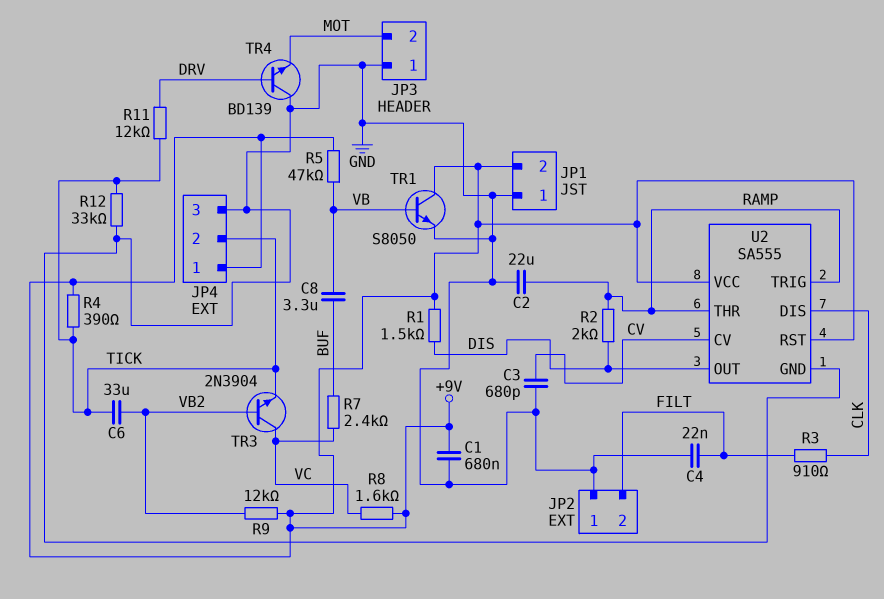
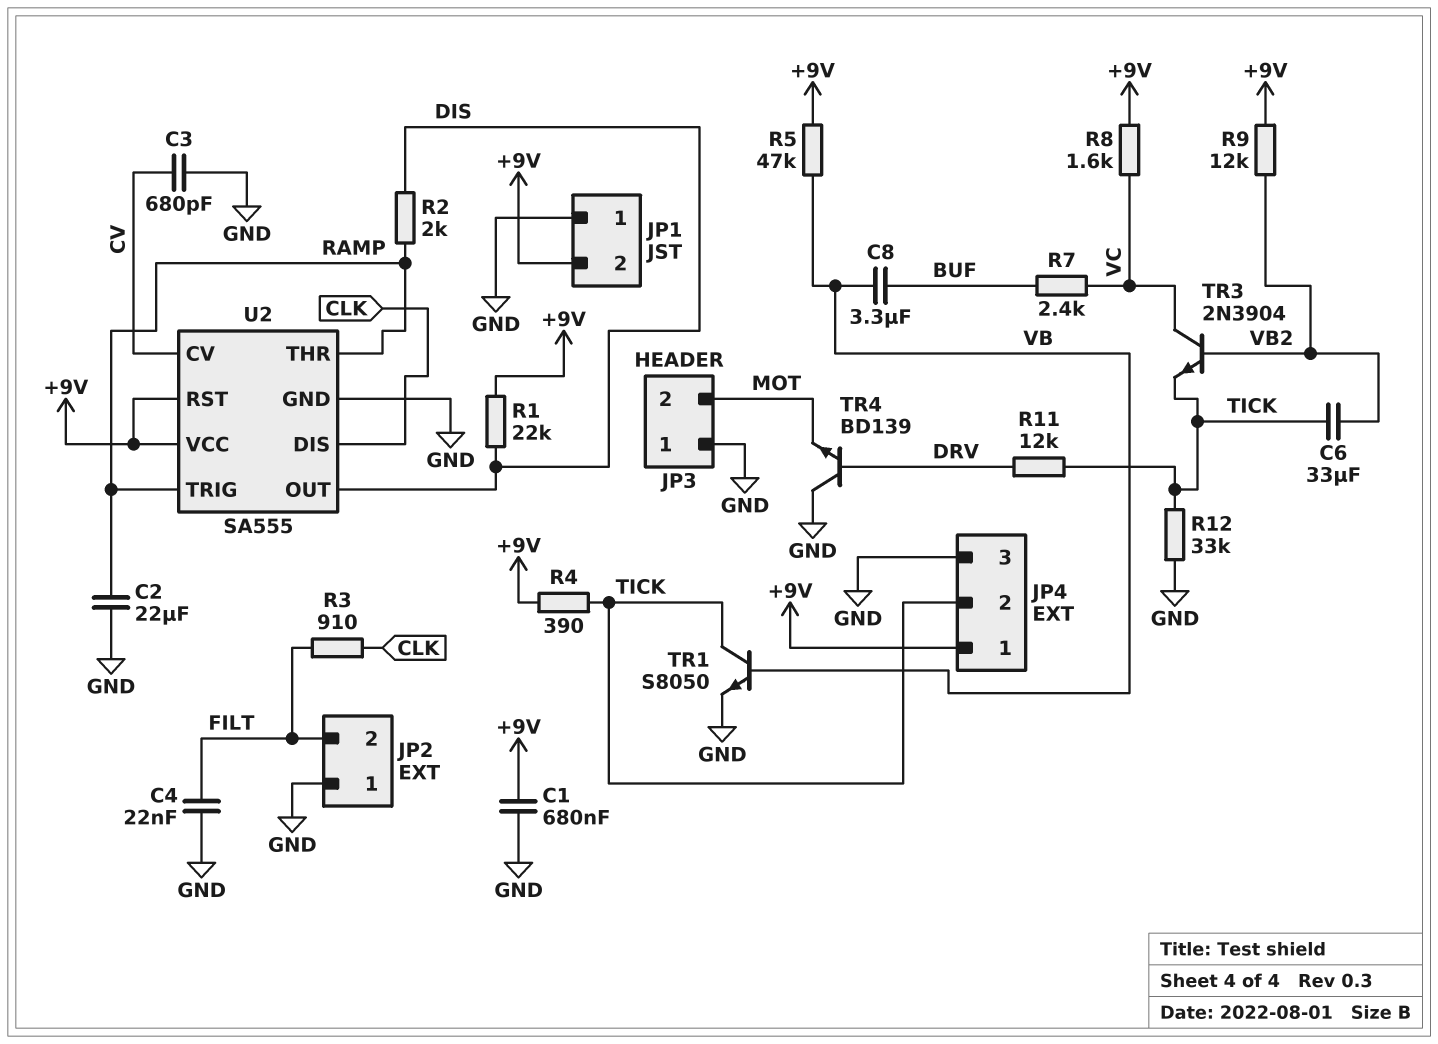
R1: 1.5k (+9V, DIS) -> 22k (+9V, DIS)
TR1: NPN S8050 (B VB, C +9V, E GND) -> NPN S8050 (B VB, C TICK, E GND)

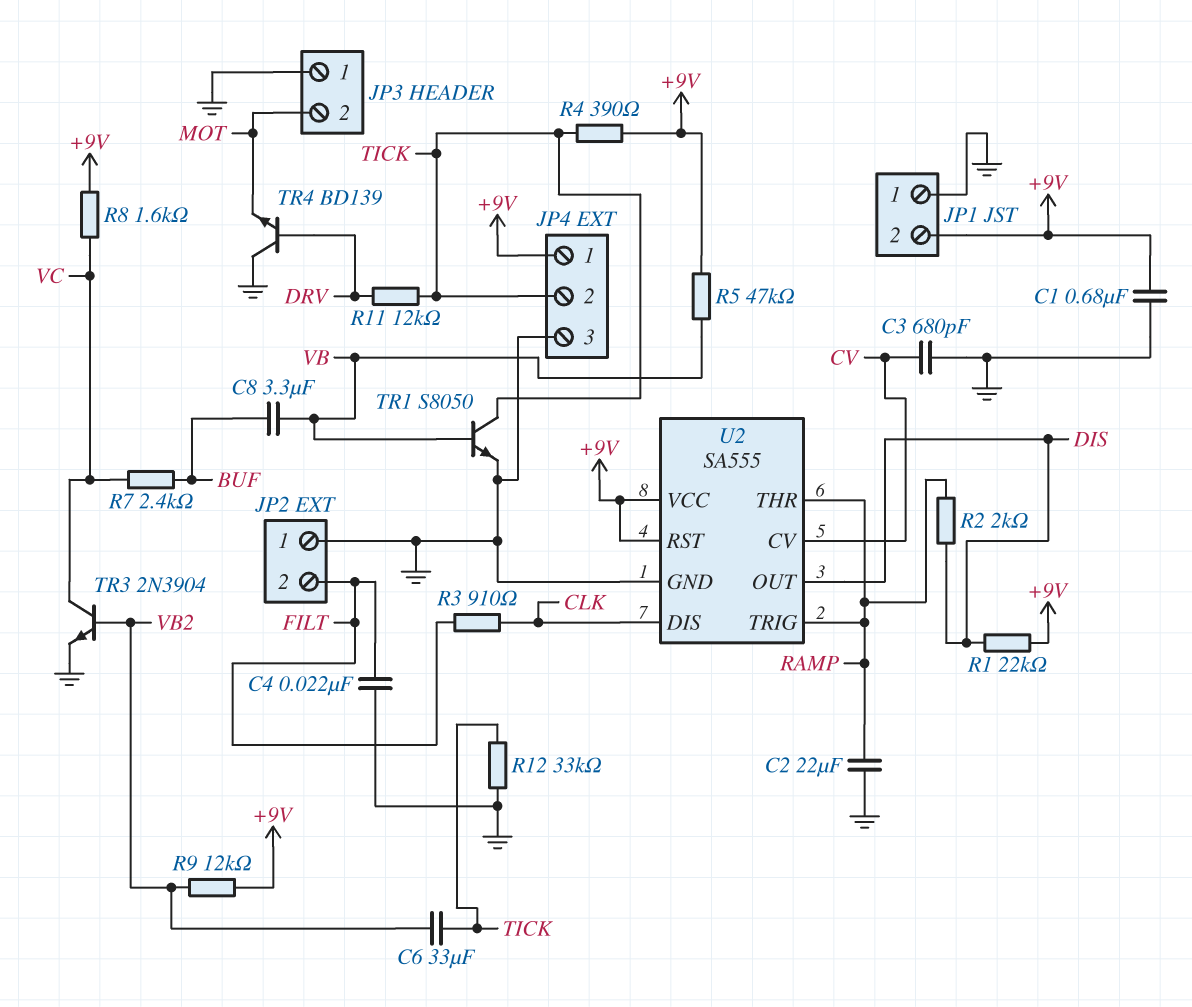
TR3: NPN 2N3904 (B VB2, C VC, E TICK) -> NPN 2N3904 (B VB2, C VC, E GND)

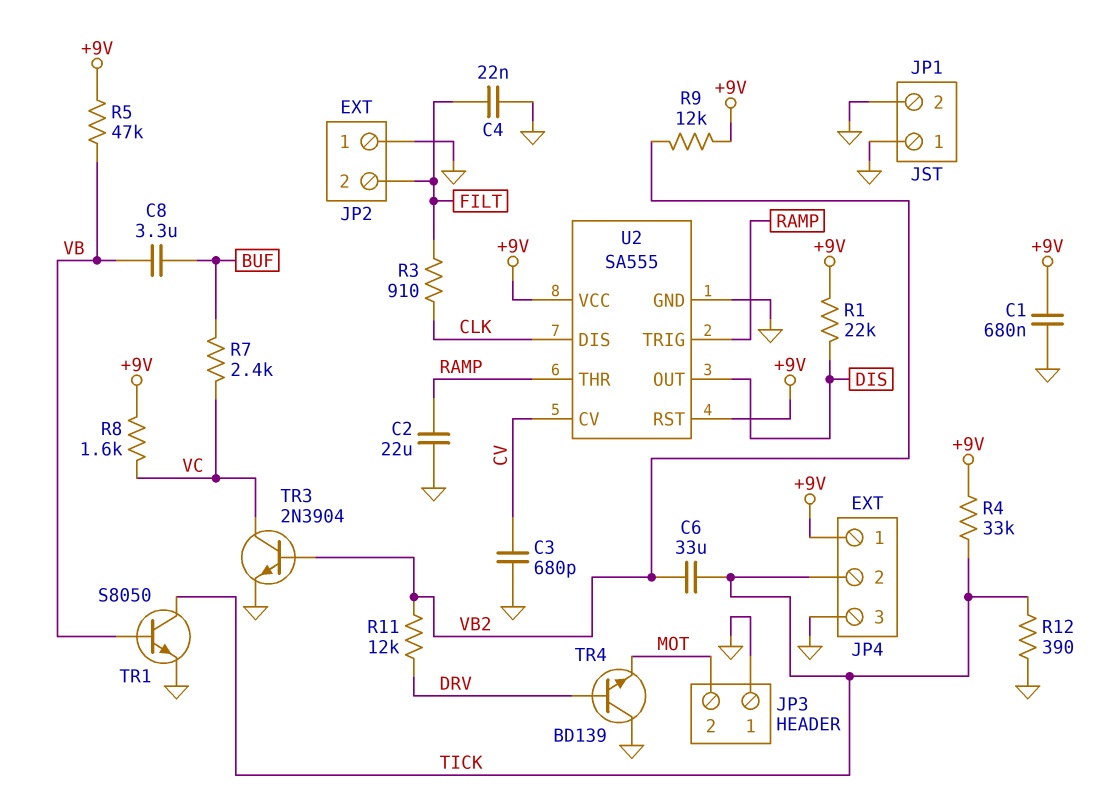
JP1 pin 2: +9V -> GND
R2: 2k (DIS, RAMP) -> none
R4: 390 (+9V, TICK) -> 33k (+9V, TICK)
R11: 12k (DRV, TICK) -> 12k (DRV, VB2)
R12: 33k (GND, TICK) -> 390 (GND, TICK)

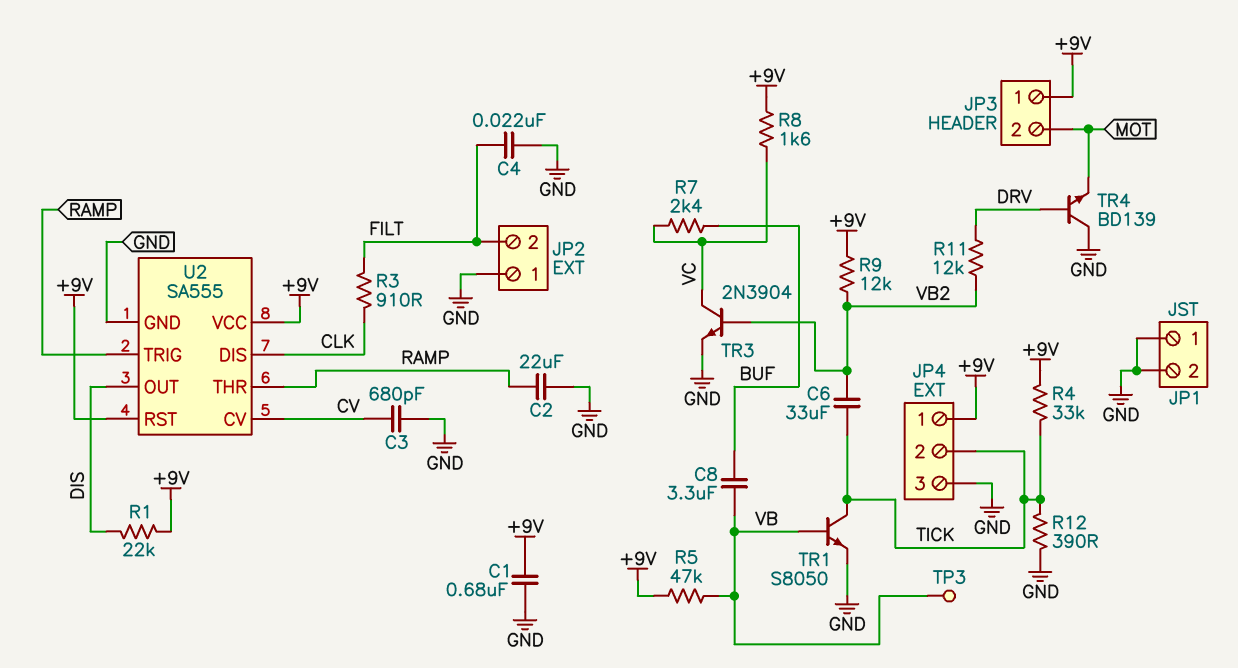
JP3 pin 1: GND -> +9V
TP3: none -> test point (VB)

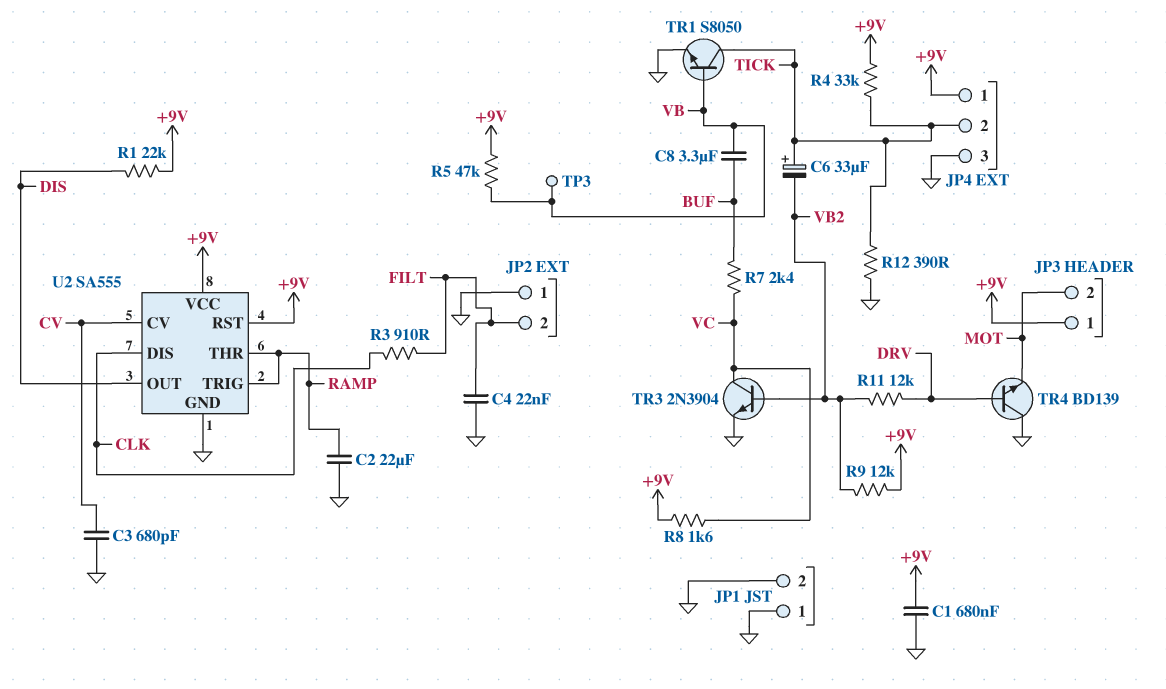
C6: 33uF (TICK, VB2) -> 33uF (plus TICK, minus VB2)

